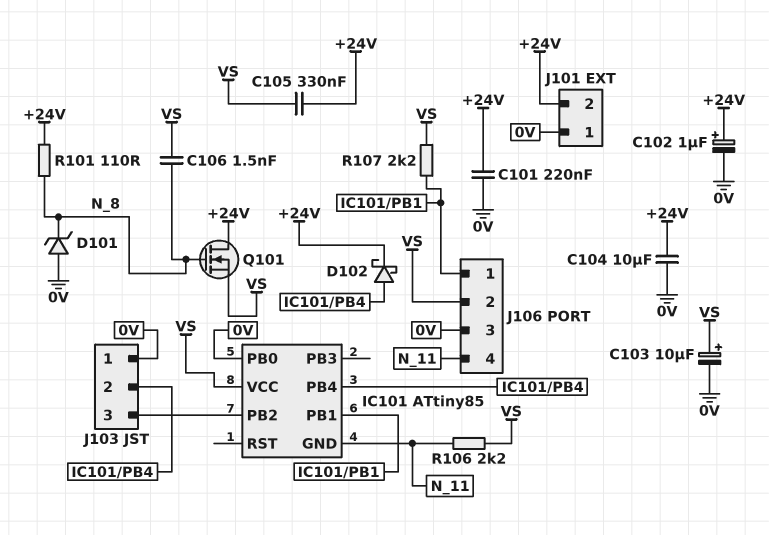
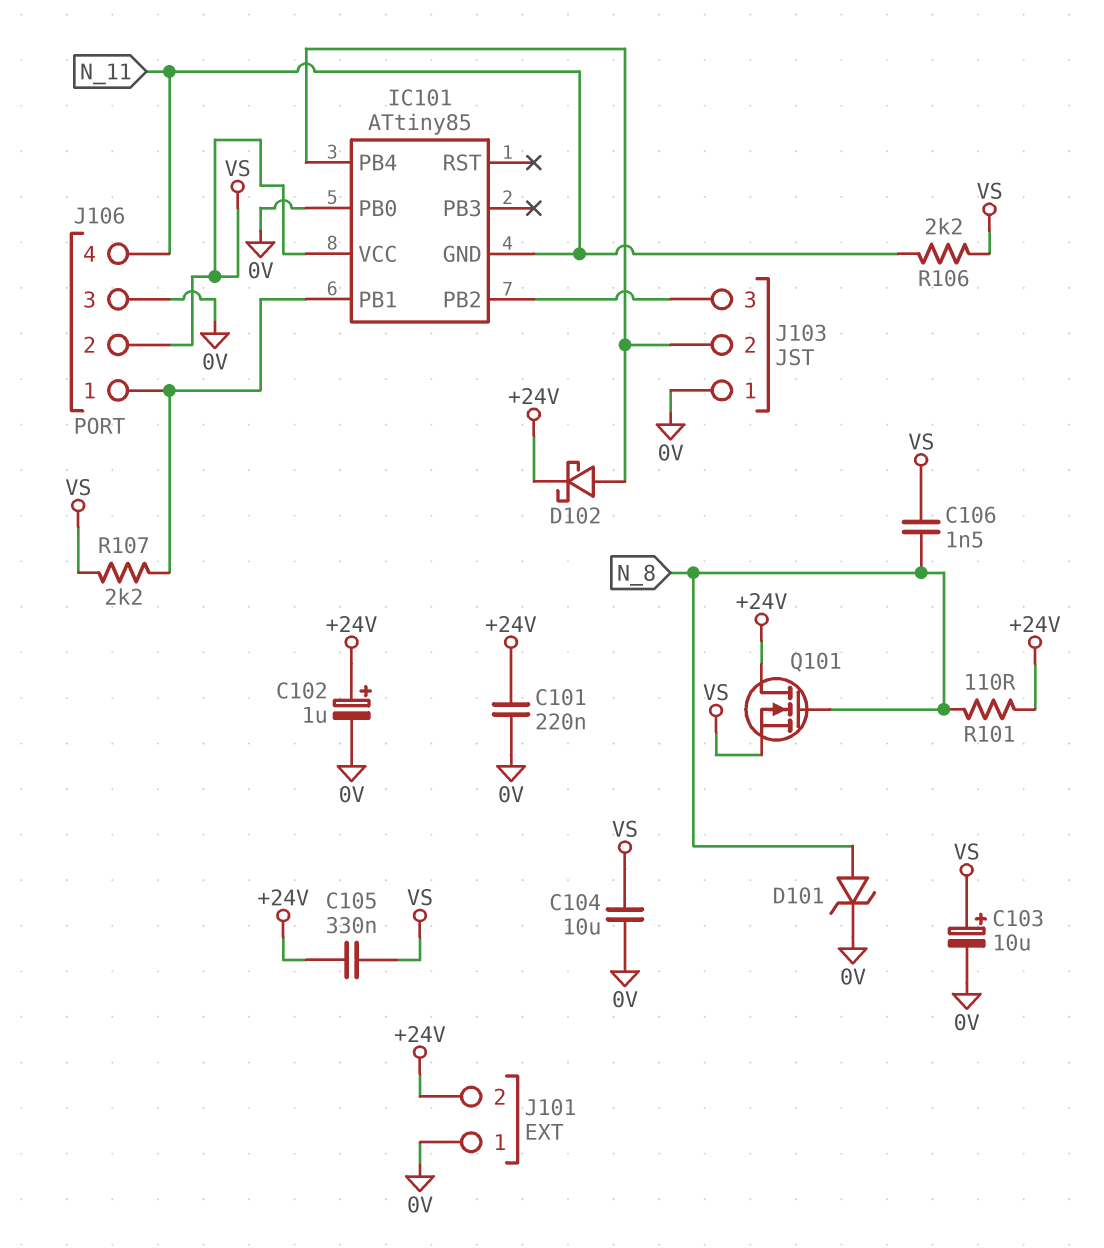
C104: 10uF (+24V, 0V) -> 10uF (0V, VS)
D101: zener (A 0V, K N_8) -> zener (A N_8, K 0V)

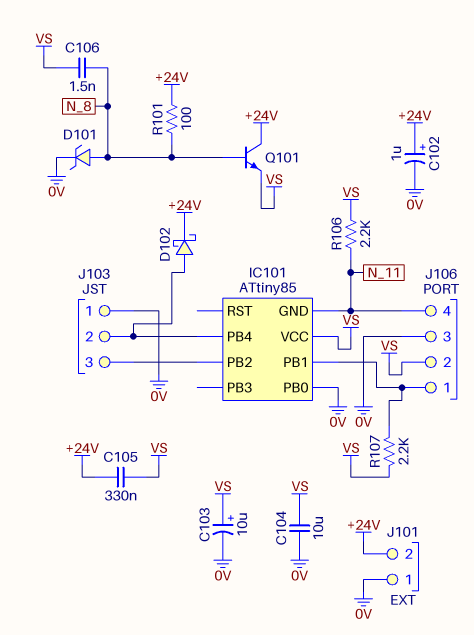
C101: 220nF (+24V, 0V) -> none
Q101: NMOS (G N_8, D +24V, S VS) -> NPN (B N_8, C +24V, E VS)
R101: 110 (+24V, N_8) -> 100 (+24V, N_8)

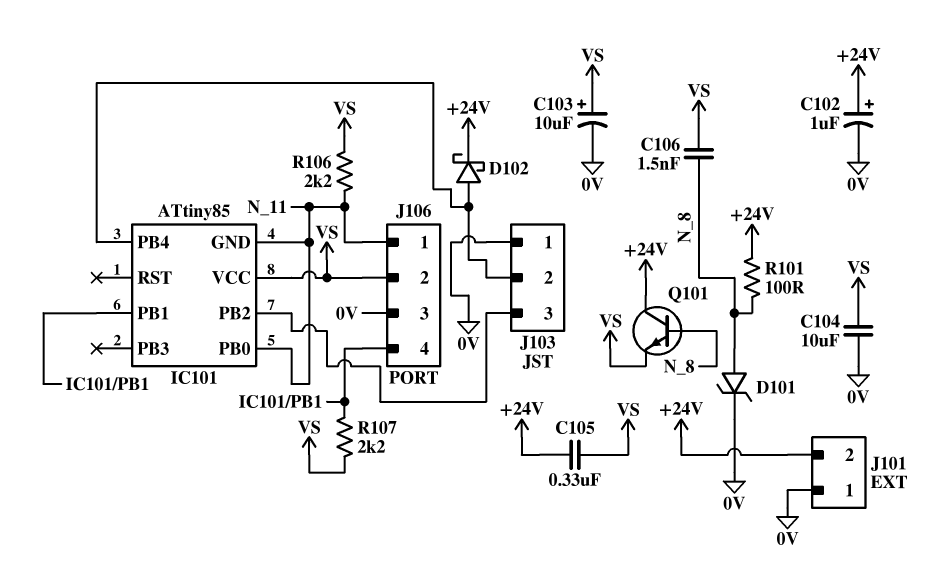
IC101 pin PB0: 0V -> N_11
J106 pin 1: IC101/PB1 -> N_11
J106 pin 4: N_11 -> IC101/PB1

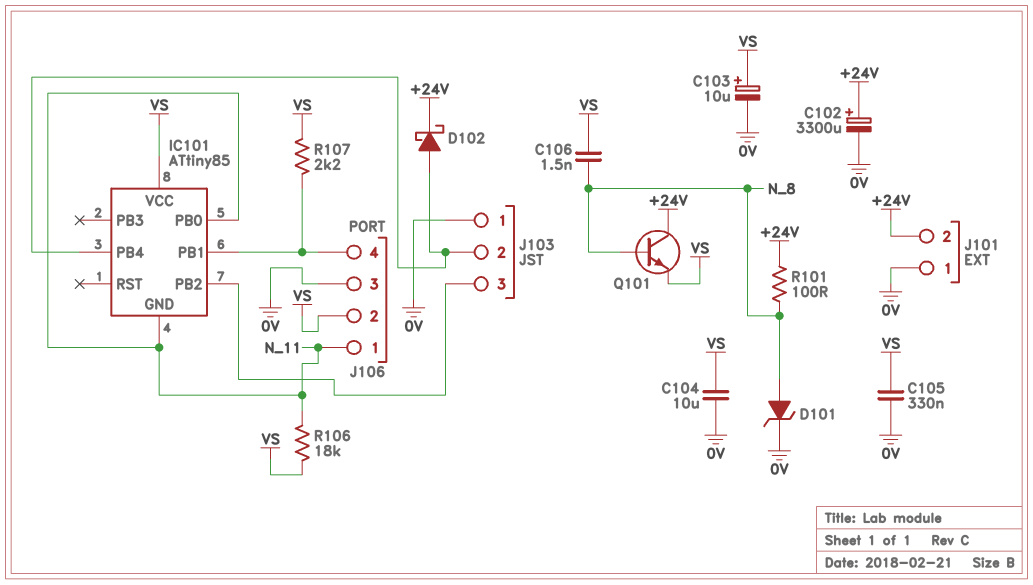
C102: 1uF (plus +24V, minus 0V) -> 3300uF (plus +24V, minus 0V)
C105: 330nF (+24V, VS) -> 330nF (0V, VS)
R106: 2.2k (N_11, VS) -> 18k (N_11, VS)

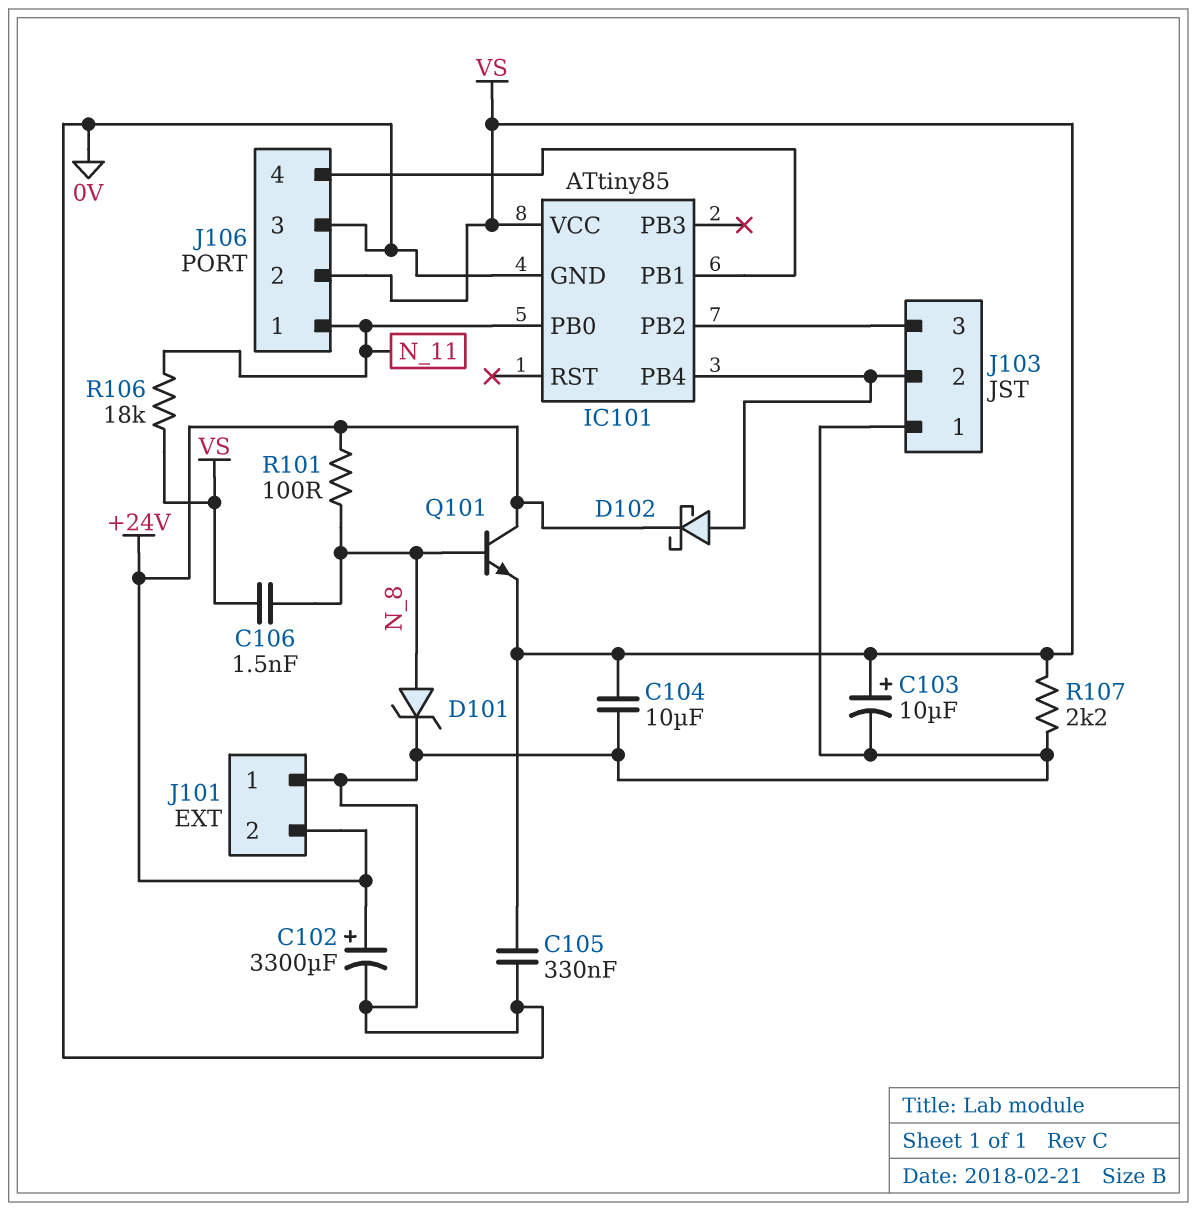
IC101 pin GND: N_11 -> 0V
R107: 2.2k (IC101/PB1, VS) -> 2.2k (0V, VS)

